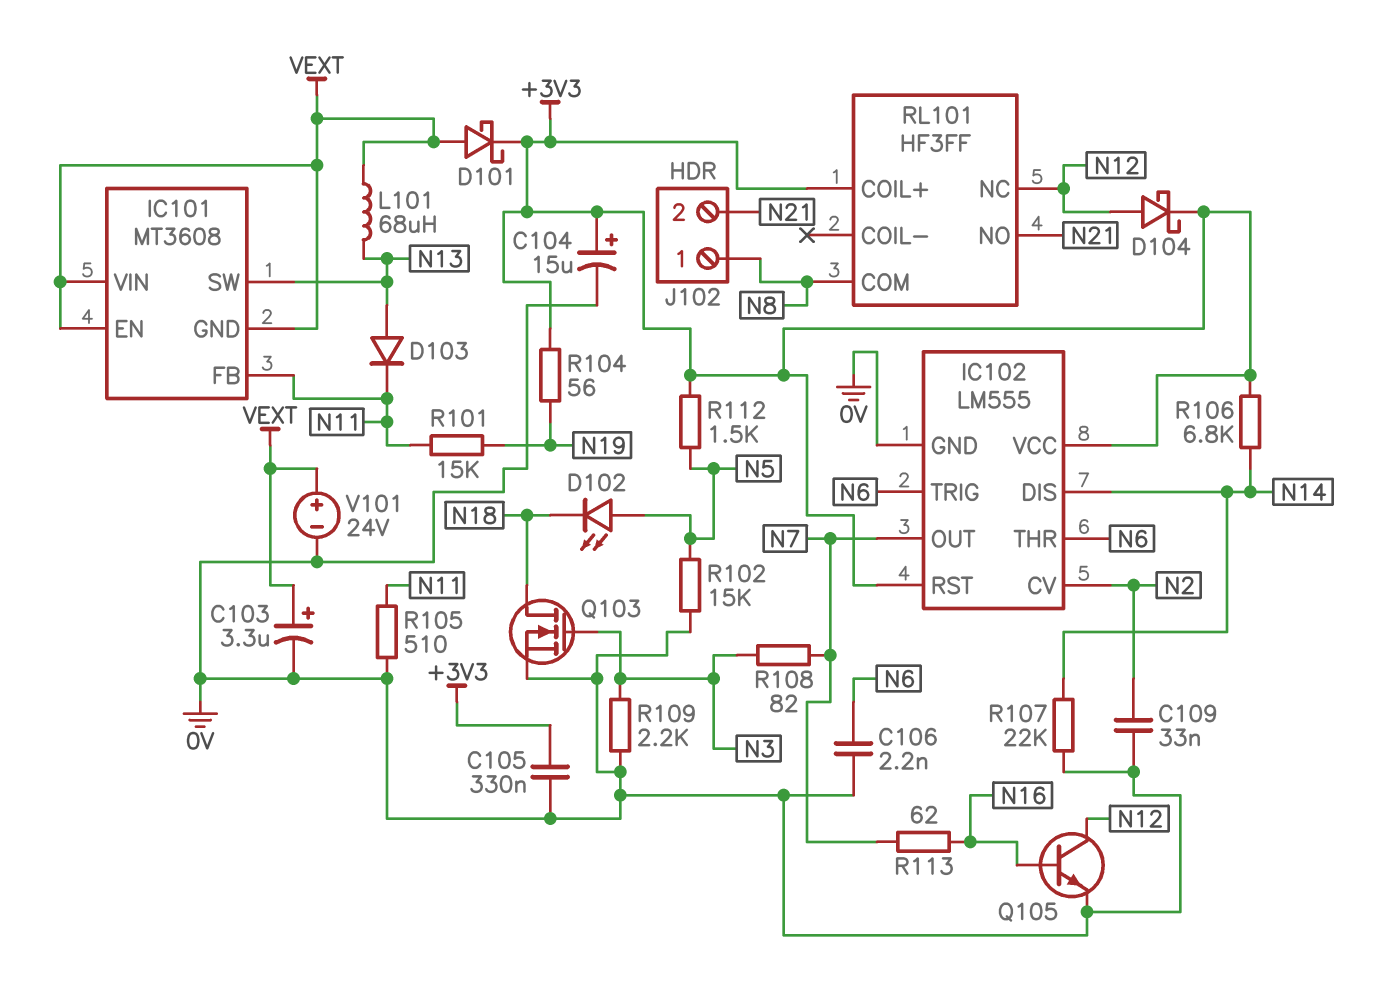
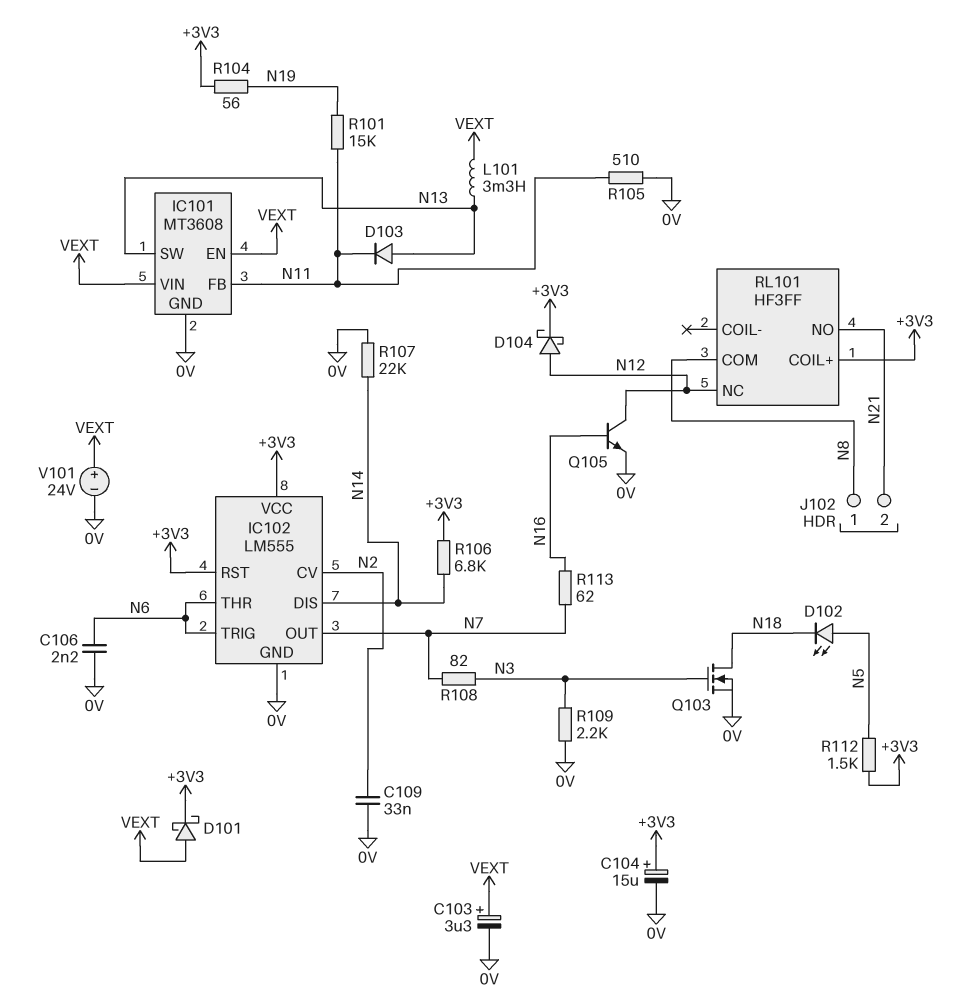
C105: 330nF (+3V3, 0V) -> none
IC101 pin GND: VEXT -> 0V
L101: 68uH (N13, VEXT) -> 3.3mH (N13, VEXT)
R102: 15k (0V, N5) -> none

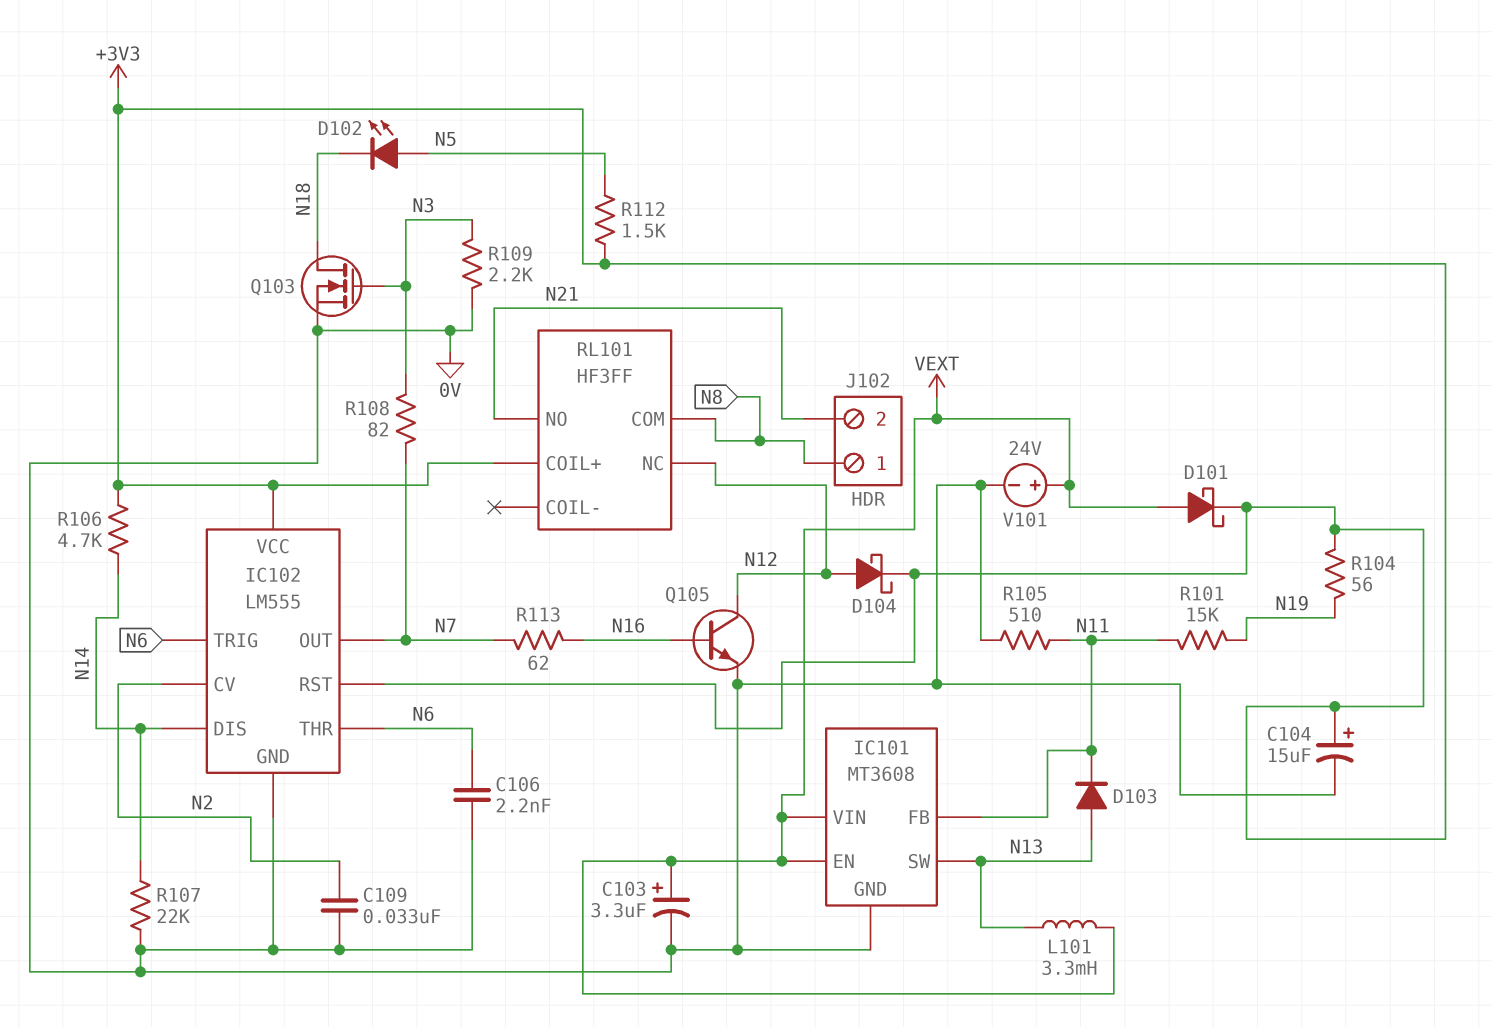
R106: 6.8k (+3V3, N14) -> 4.7k (+3V3, N14)

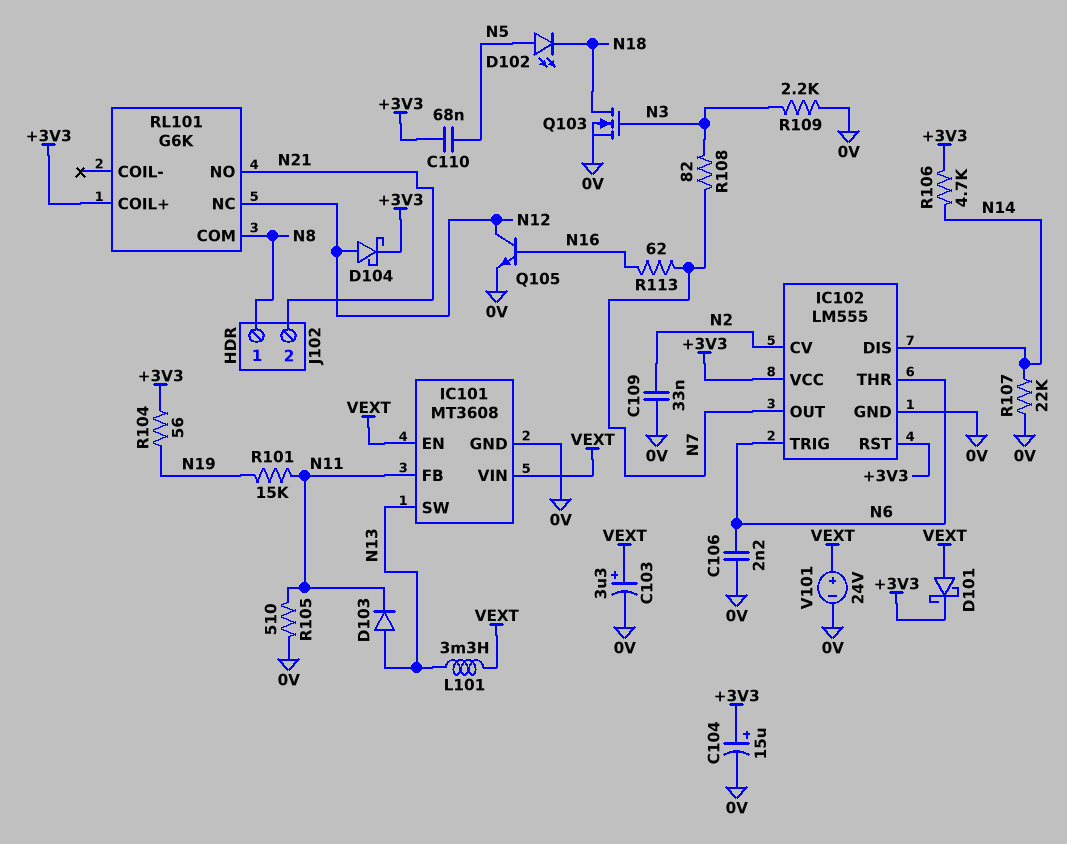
C110: none -> 68nF (+3V3, N5)
R112: 1.5k (+3V3, N5) -> none
RL101: HF3FF -> G6K

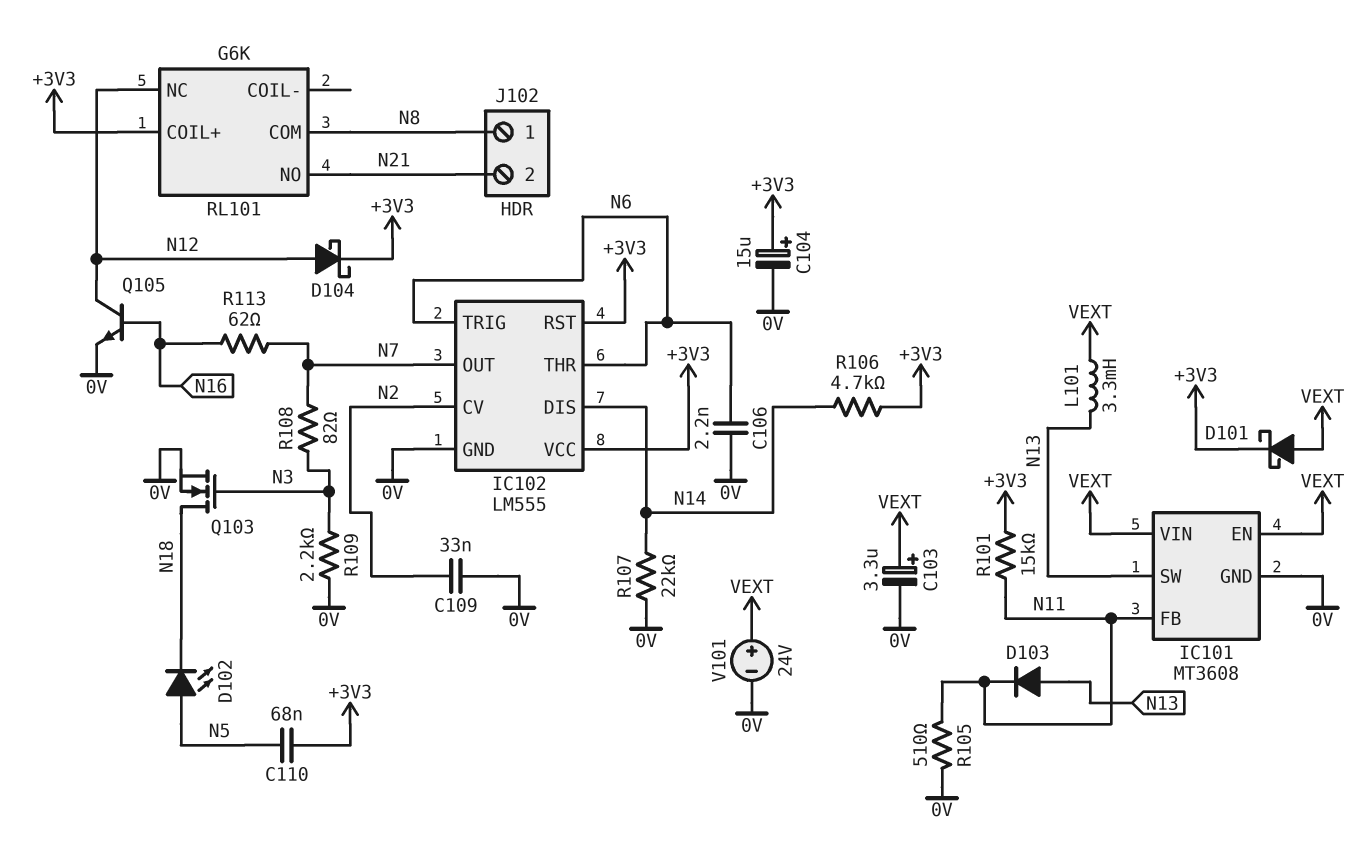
R101: 15k (N11, N19) -> 15k (+3V3, N11)
R104: 56 (+3V3, N19) -> none

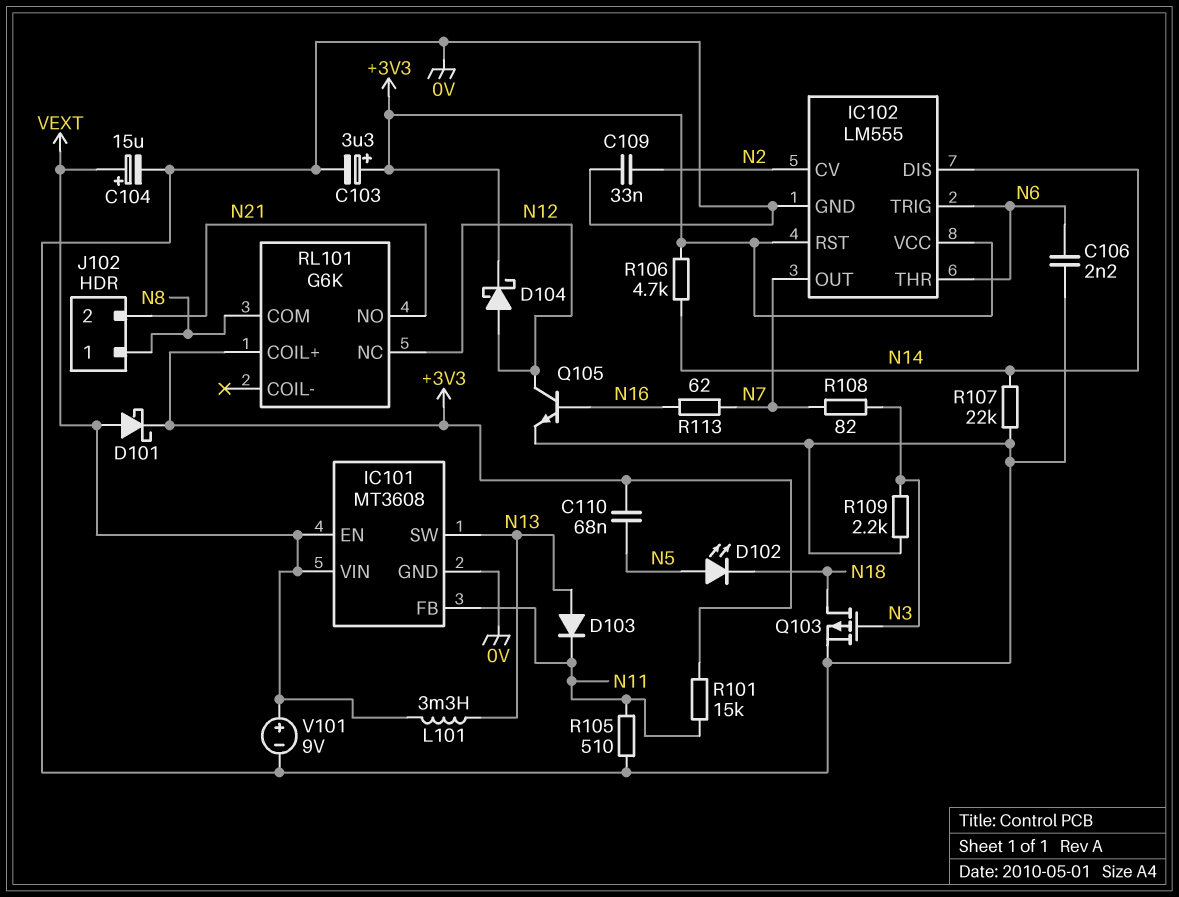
C103: 3.3uF (plus VEXT, minus 0V) -> 3.3uF (plus +3V3, minus 0V)
C104: 15uF (plus +3V3, minus 0V) -> 15uF (plus VEXT, minus 0V)
Q103: NMOS (G N3, D N18, S 0V) -> PMOS (G N3, D N18, S 0V)
V101: 24V (plus VEXT, minus 0V) -> 9V (plus VEXT, minus 0V)

